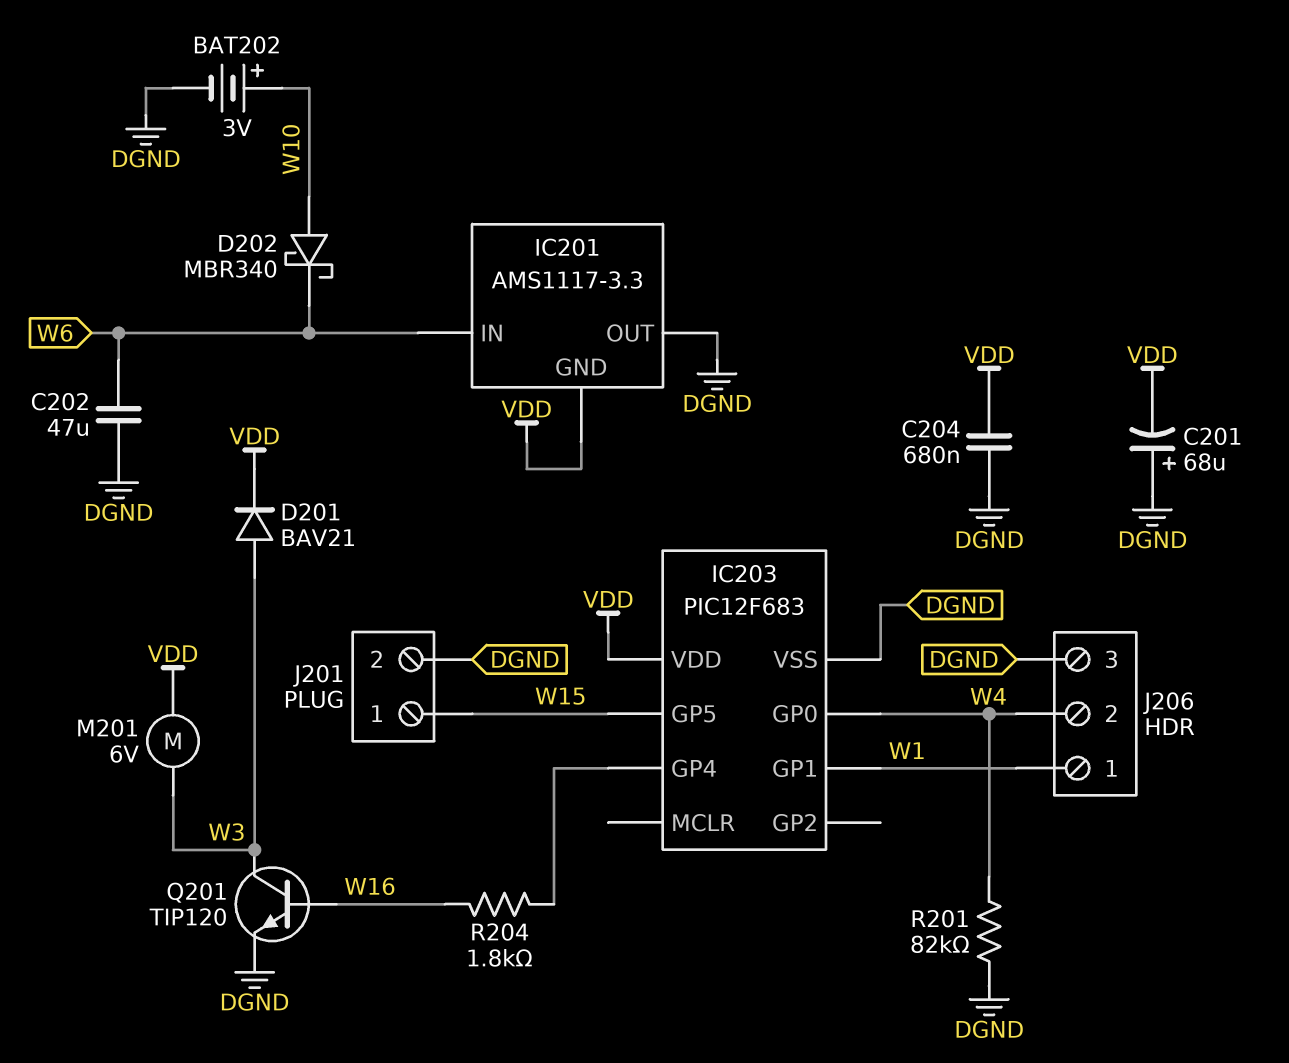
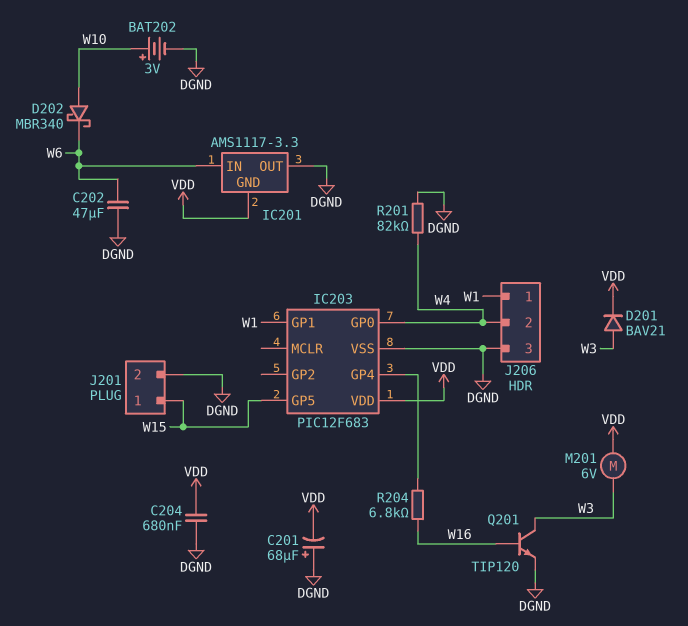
R204: 1.8k (IC203/GP4, W16) -> 6.8k (IC203/GP4, W16)

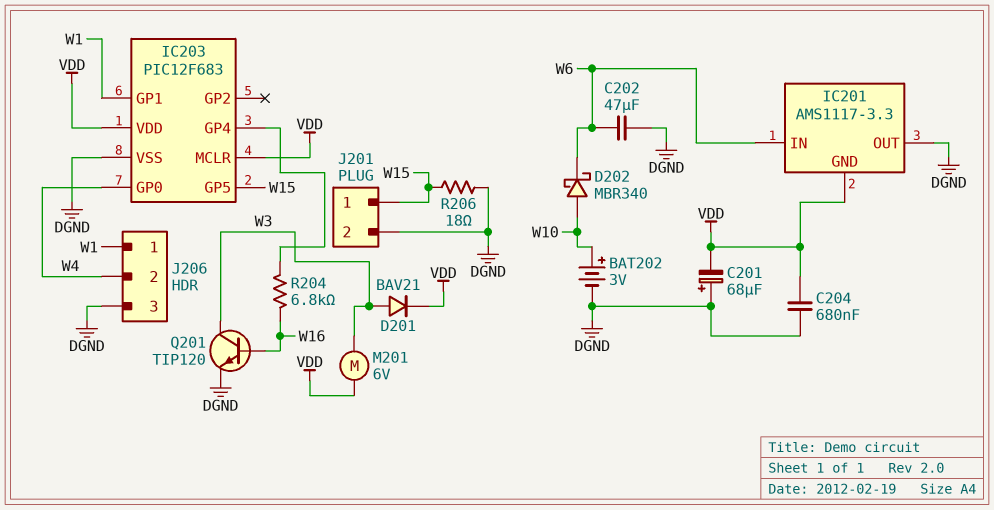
IC203 pin MCLR: none -> VDD
R201: 82k (DGND, W4) -> none
R206: none -> 18 (DGND, W15)

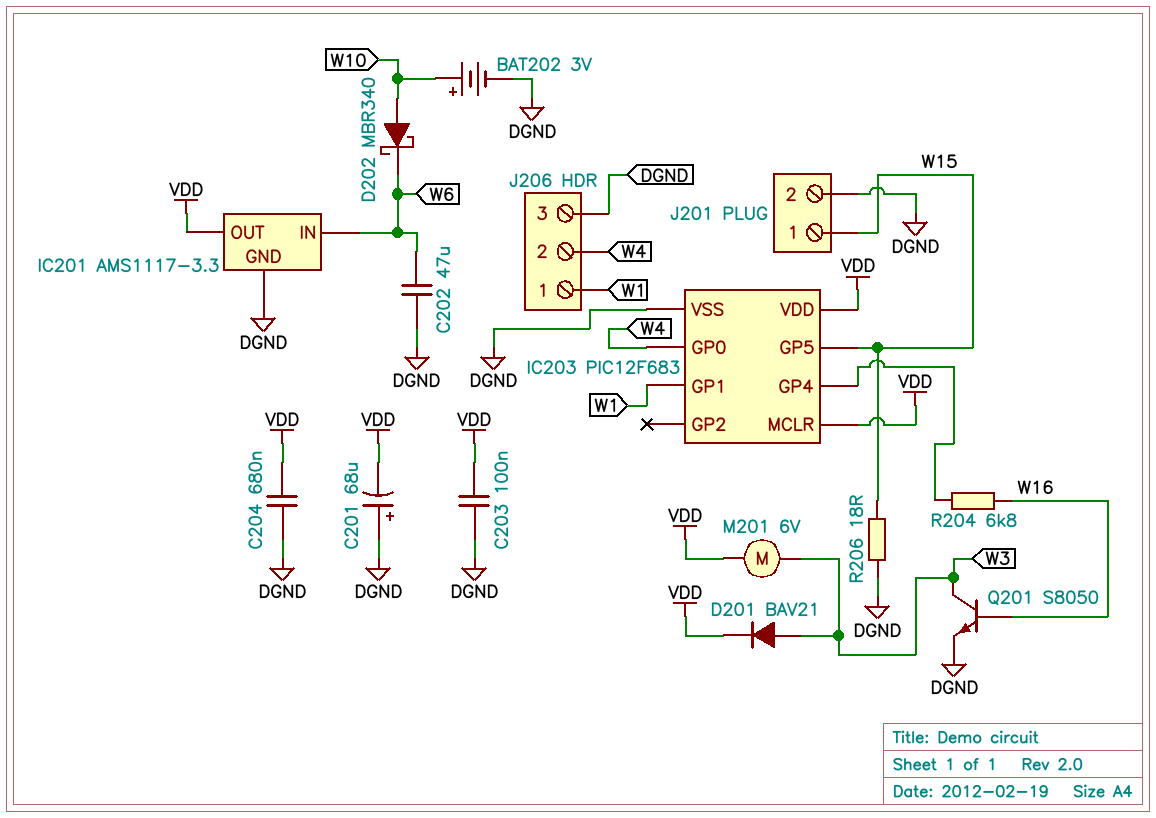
C203: none -> 100nF (DGND, VDD)
IC201 pin GND: VDD -> DGND
IC201 pin OUT: DGND -> VDD
Q201: NPN TIP120 (B W16, C W3, E DGND) -> NPN S8050 (B W16, C W3, E DGND)

